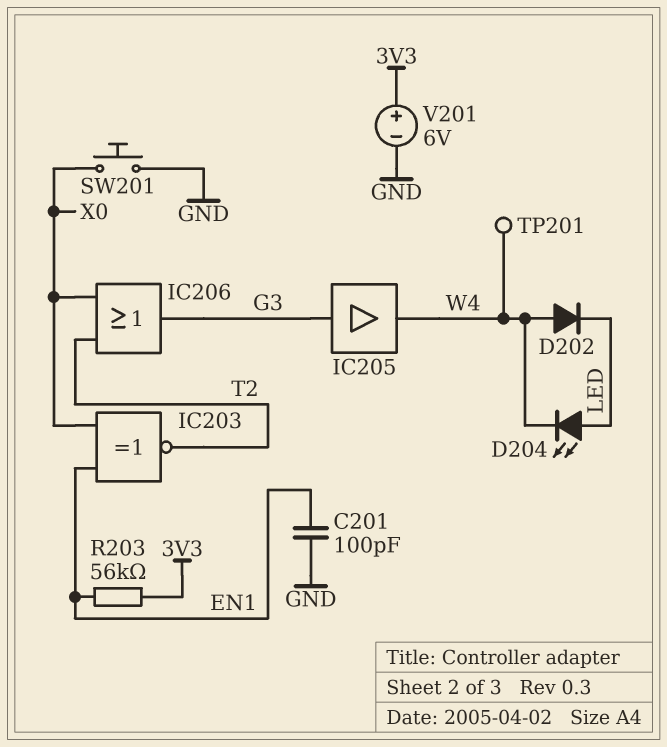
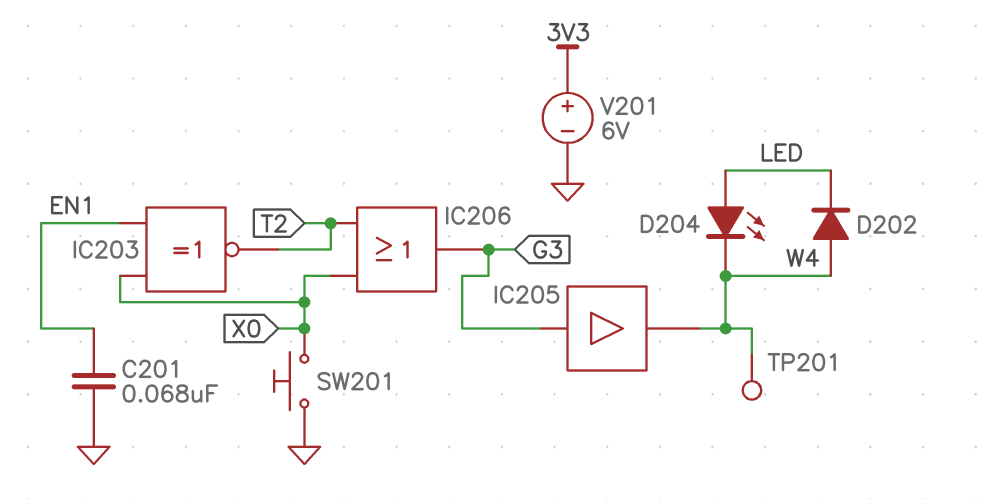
C201: 100pF (EN1, GND) -> 68nF (EN1, GND)
R203: 56k (3V3, EN1) -> none

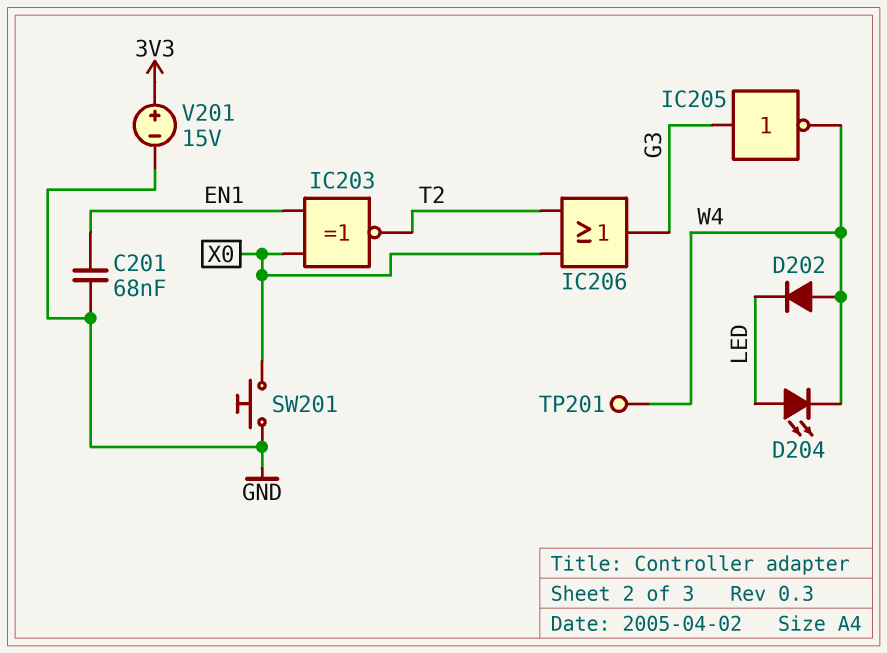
IC205: buffer (in G3, out W4) -> NOT (in G3, out W4)
V201: 6V (plus 3V3, minus GND) -> 15V (plus 3V3, minus GND)

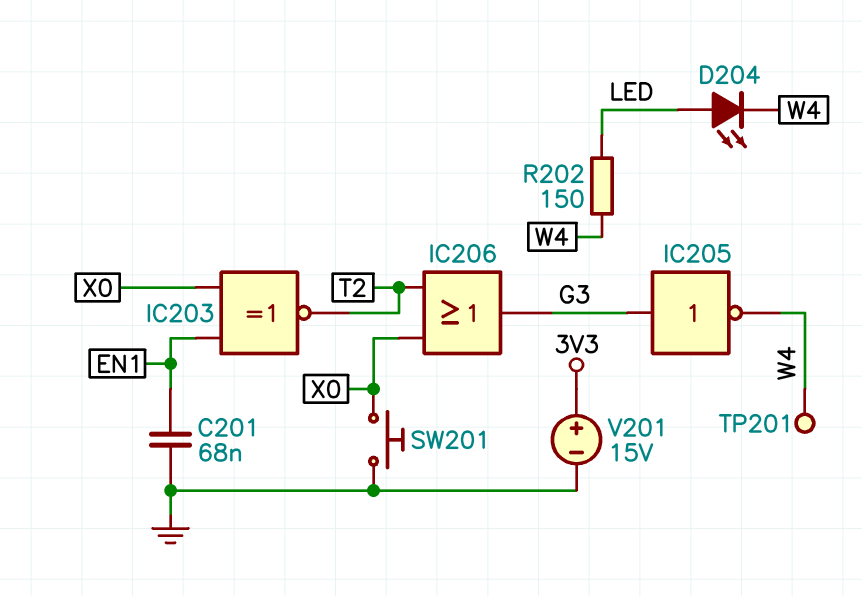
D202: diode (A W4, K LED) -> none
R202: none -> 150 (LED, W4)

